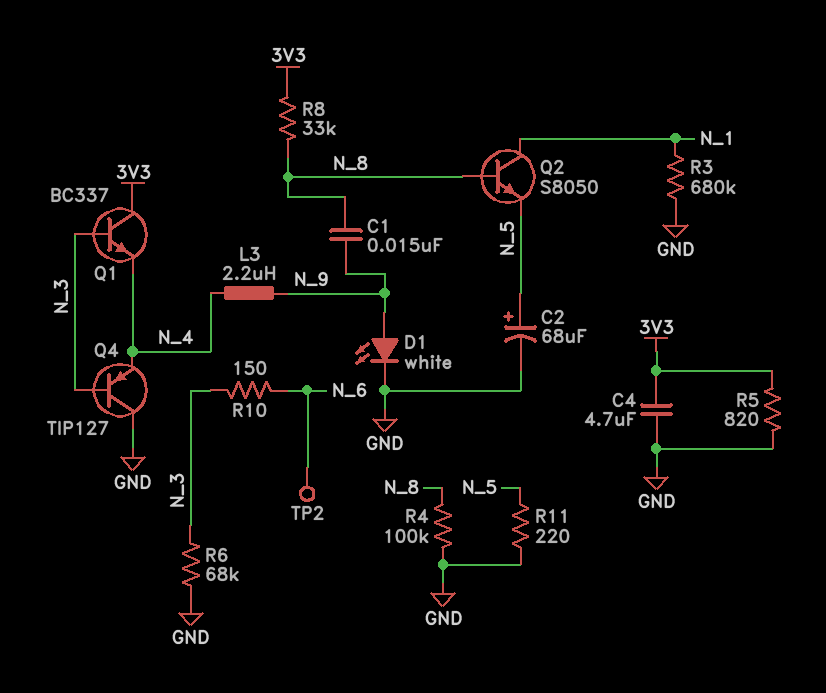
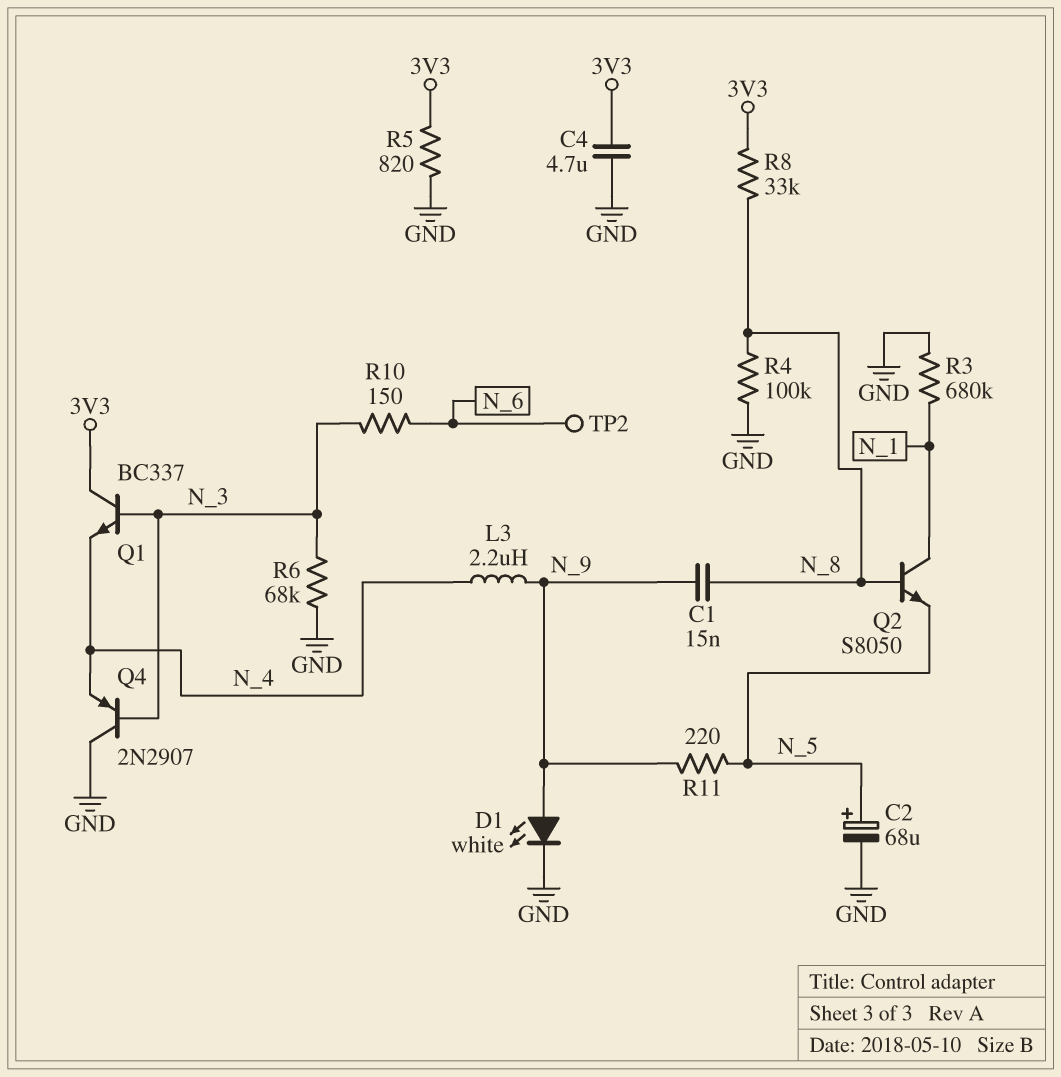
Q4: PNP TIP127 (B N_3, C GND, E N_4) -> PNP 2N2907 (B N_3, C GND, E N_4)
R11: 220 (GND, N_5) -> 220 (N_5, N_9)

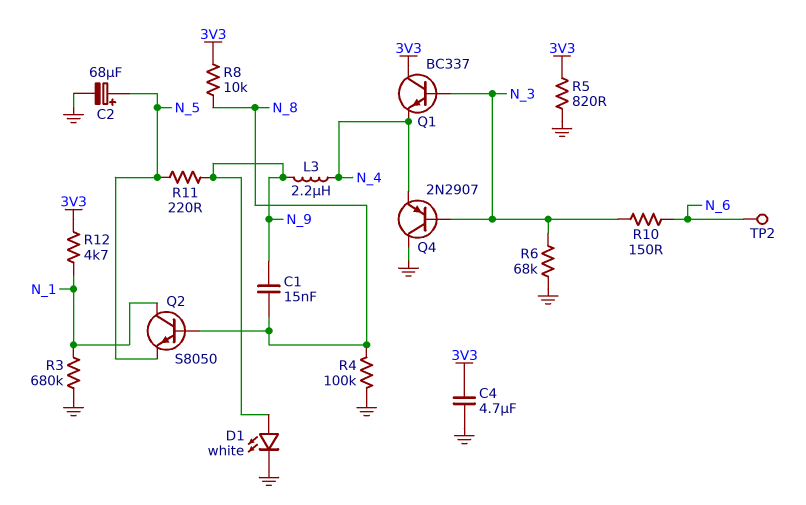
R8: 33k (3V3, N_8) -> 10k (3V3, N_8)
R12: none -> 4.7k (3V3, N_1)

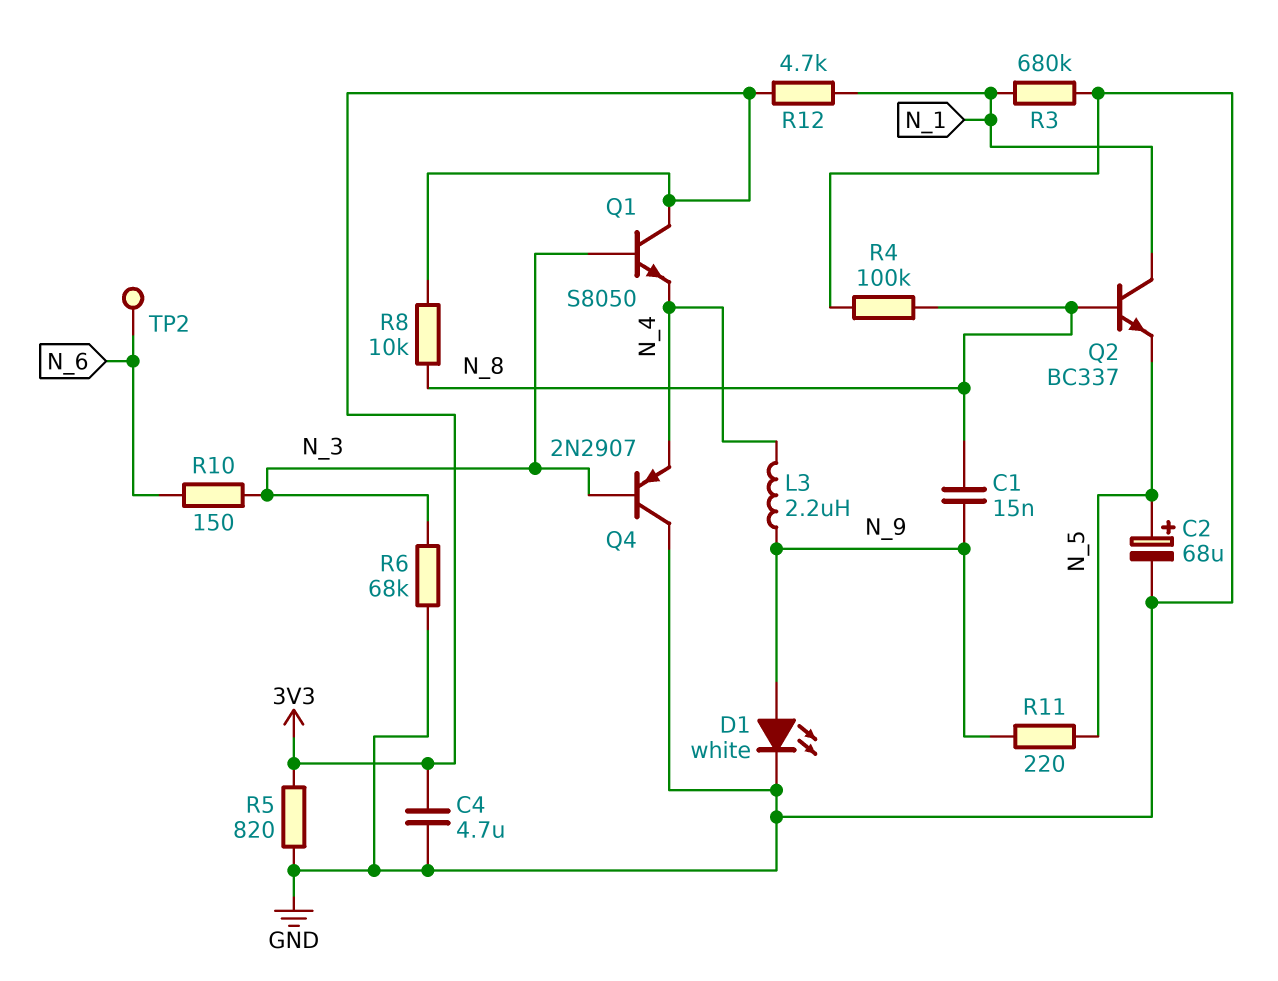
Q1: NPN BC337 (B N_3, C 3V3, E N_4) -> NPN S8050 (B N_3, C 3V3, E N_4)
Q2: NPN S8050 (B N_8, C N_1, E N_5) -> NPN BC337 (B N_8, C N_1, E N_5)

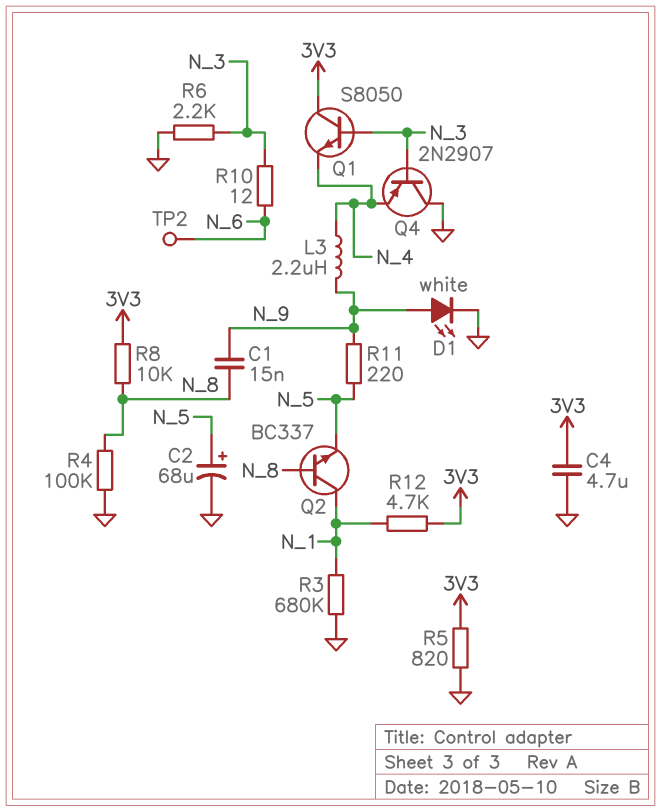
R6: 68k (GND, N_3) -> 2.2k (GND, N_3)
R10: 150 (N_3, N_6) -> 12 (N_3, N_6)

